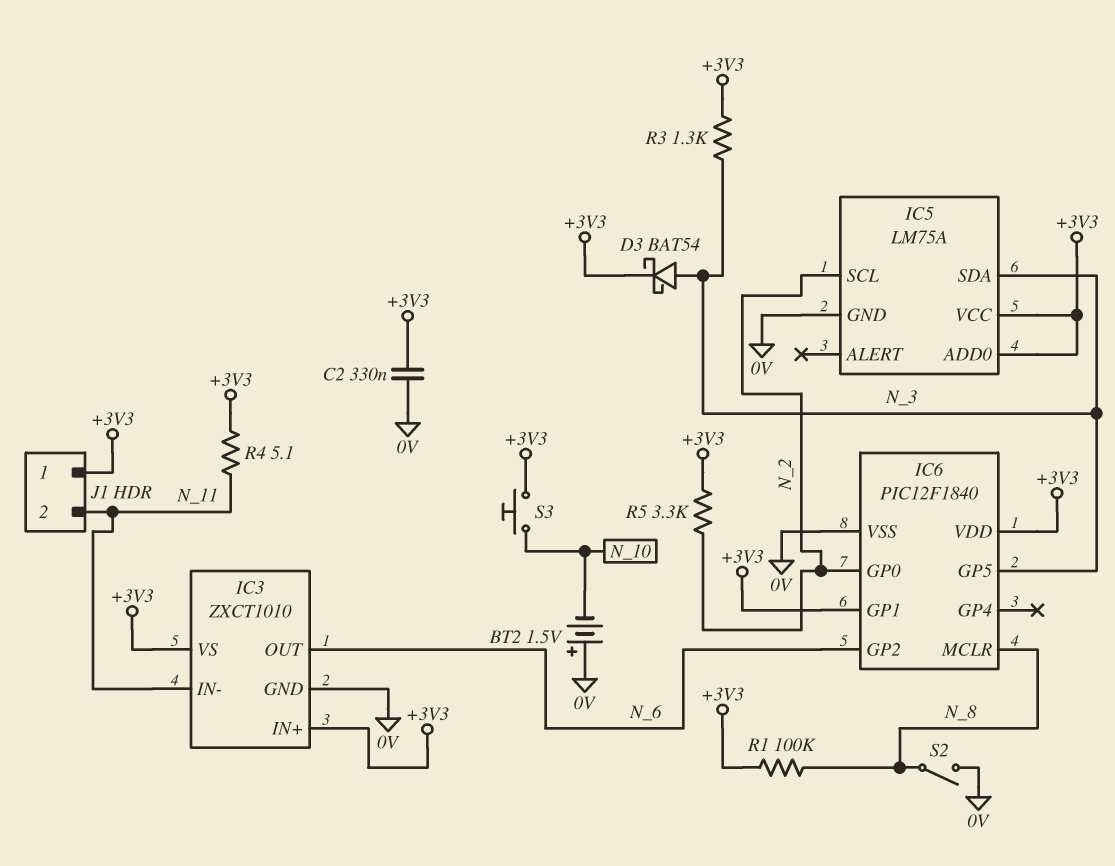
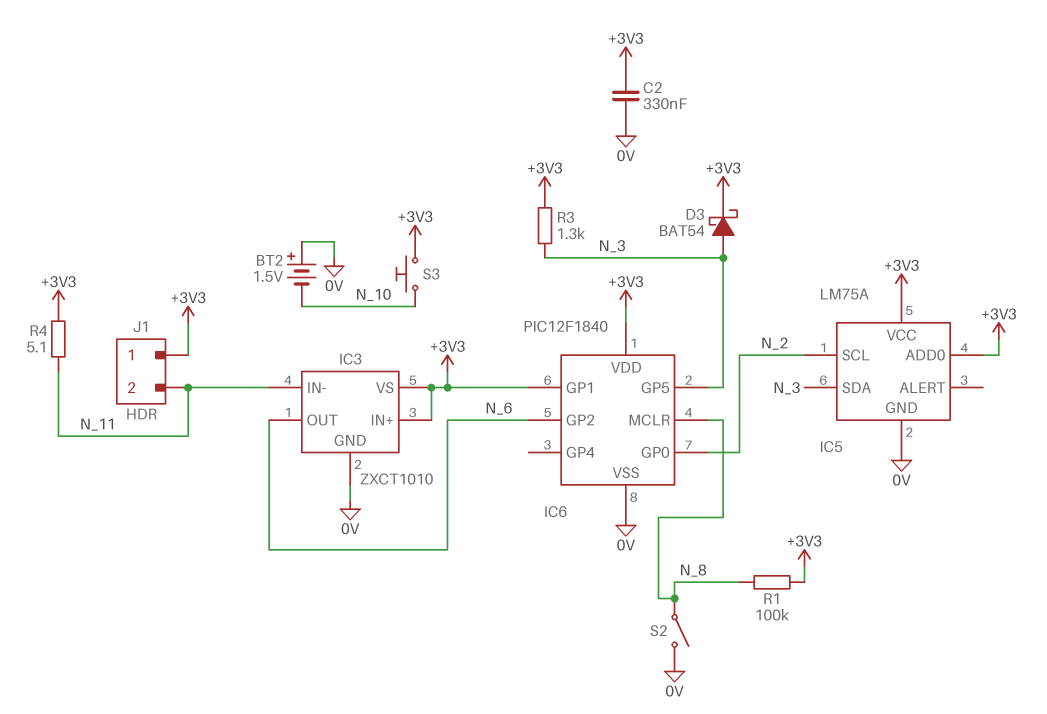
R5: 3.3k (+3V3, N_2) -> none

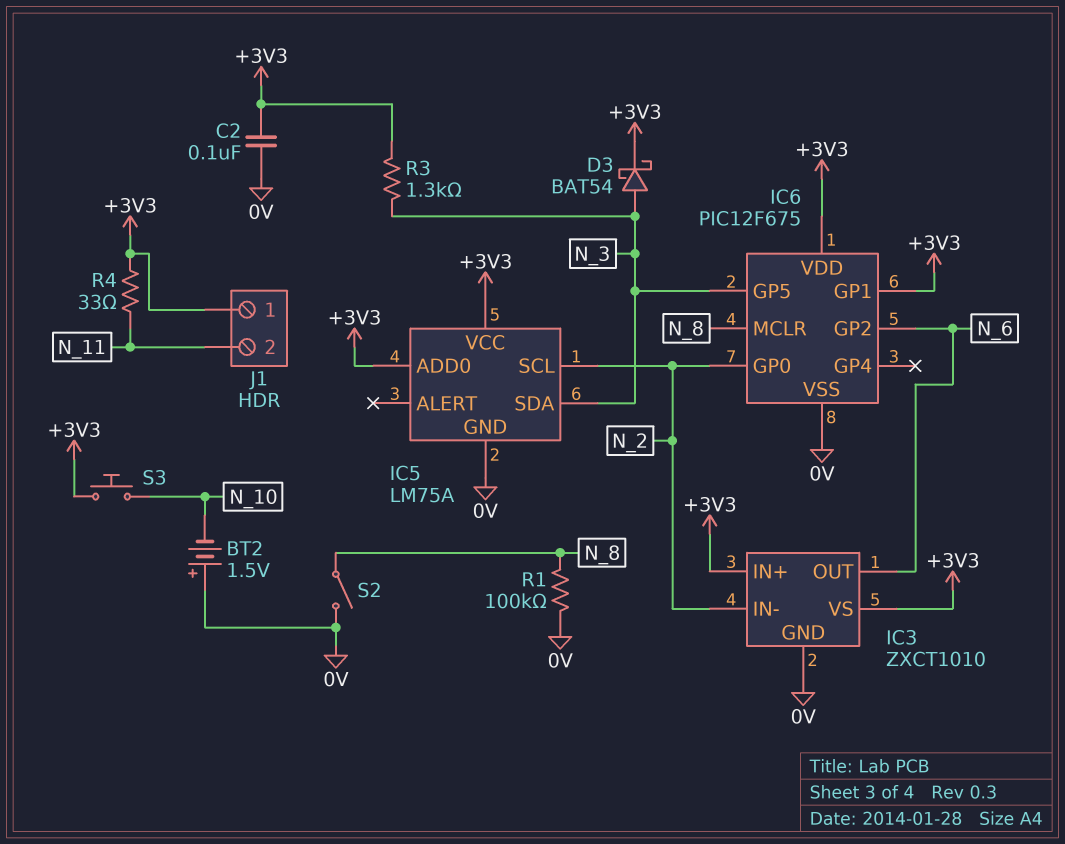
C2: 330nF (+3V3, 0V) -> 100nF (+3V3, 0V)
IC3 pin IN-: N_11 -> N_2
IC6: PIC12F1840 -> PIC12F675
R1: 100k (+3V3, N_8) -> 100k (0V, N_8)
R4: 5.1 (+3V3, N_11) -> 33 (+3V3, N_11)

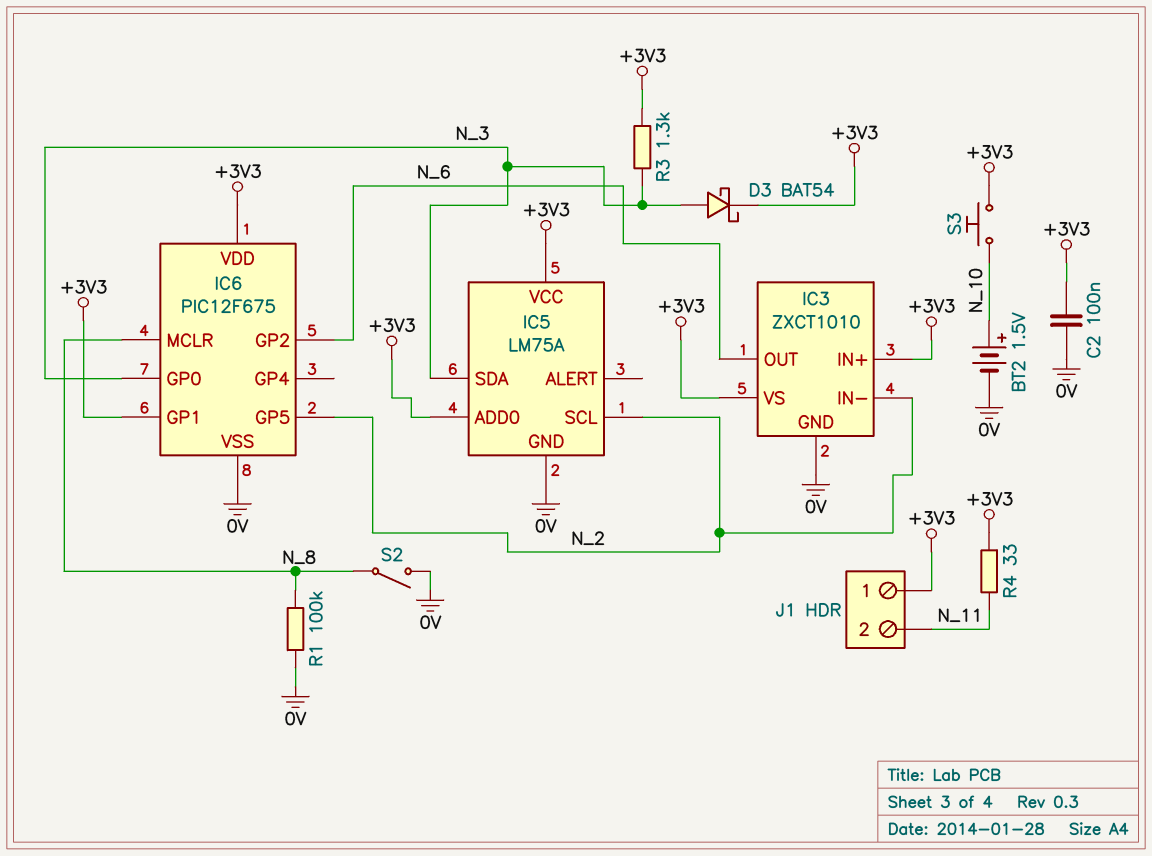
BT2: 1.5V (plus 0V, minus N_10) -> 1.5V (plus N_10, minus 0V)
IC6 pin GP0: N_2 -> N_3
IC6 pin GP5: N_3 -> N_2

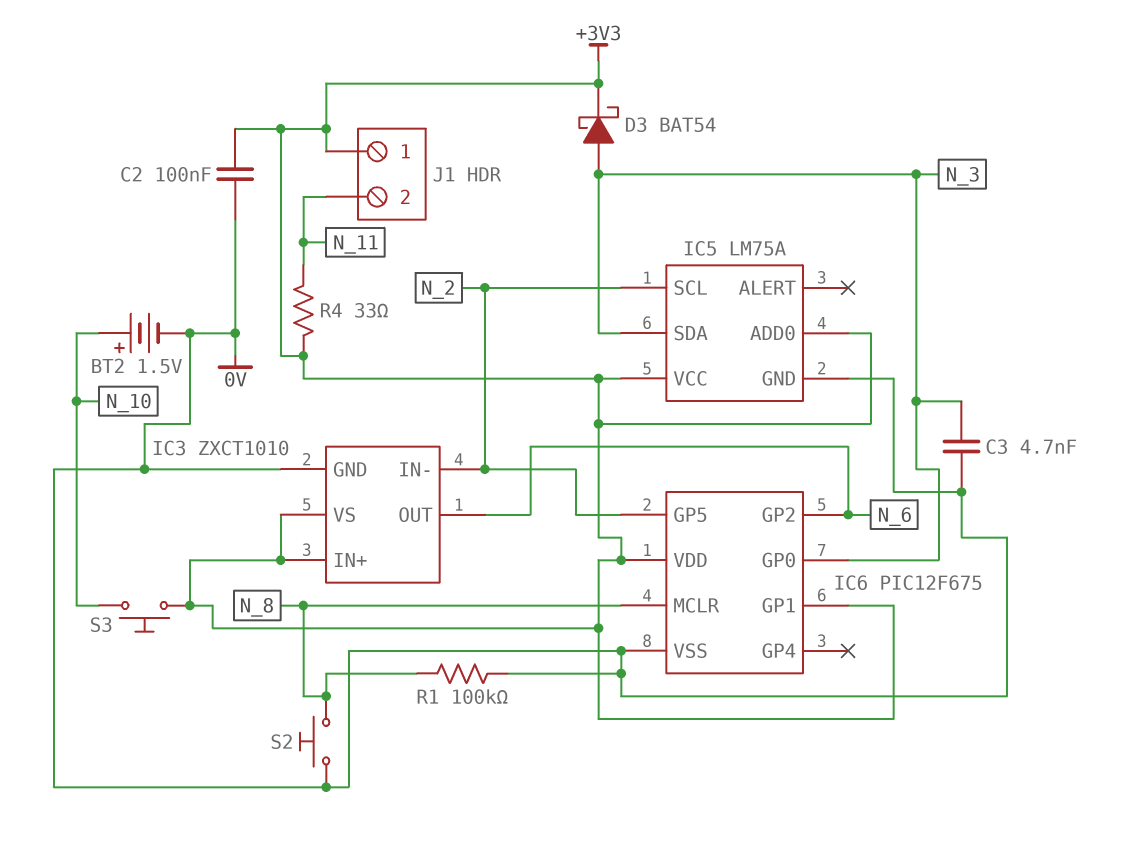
C3: none -> 4.7nF (0V, N_3)
R3: 1.3k (+3V3, N_3) -> none
S2: switch (0V, N_8) -> button (0V, N_8)

